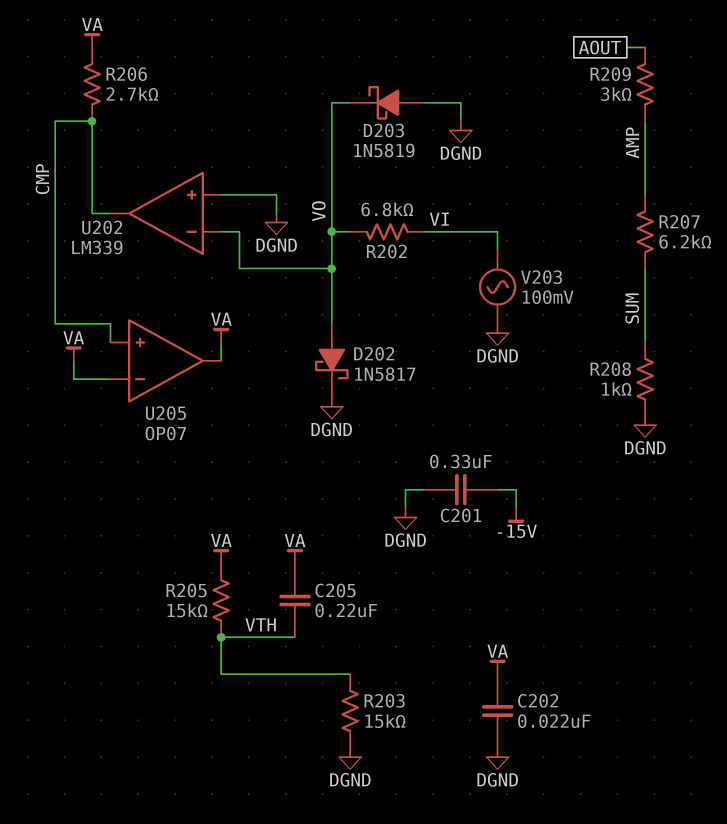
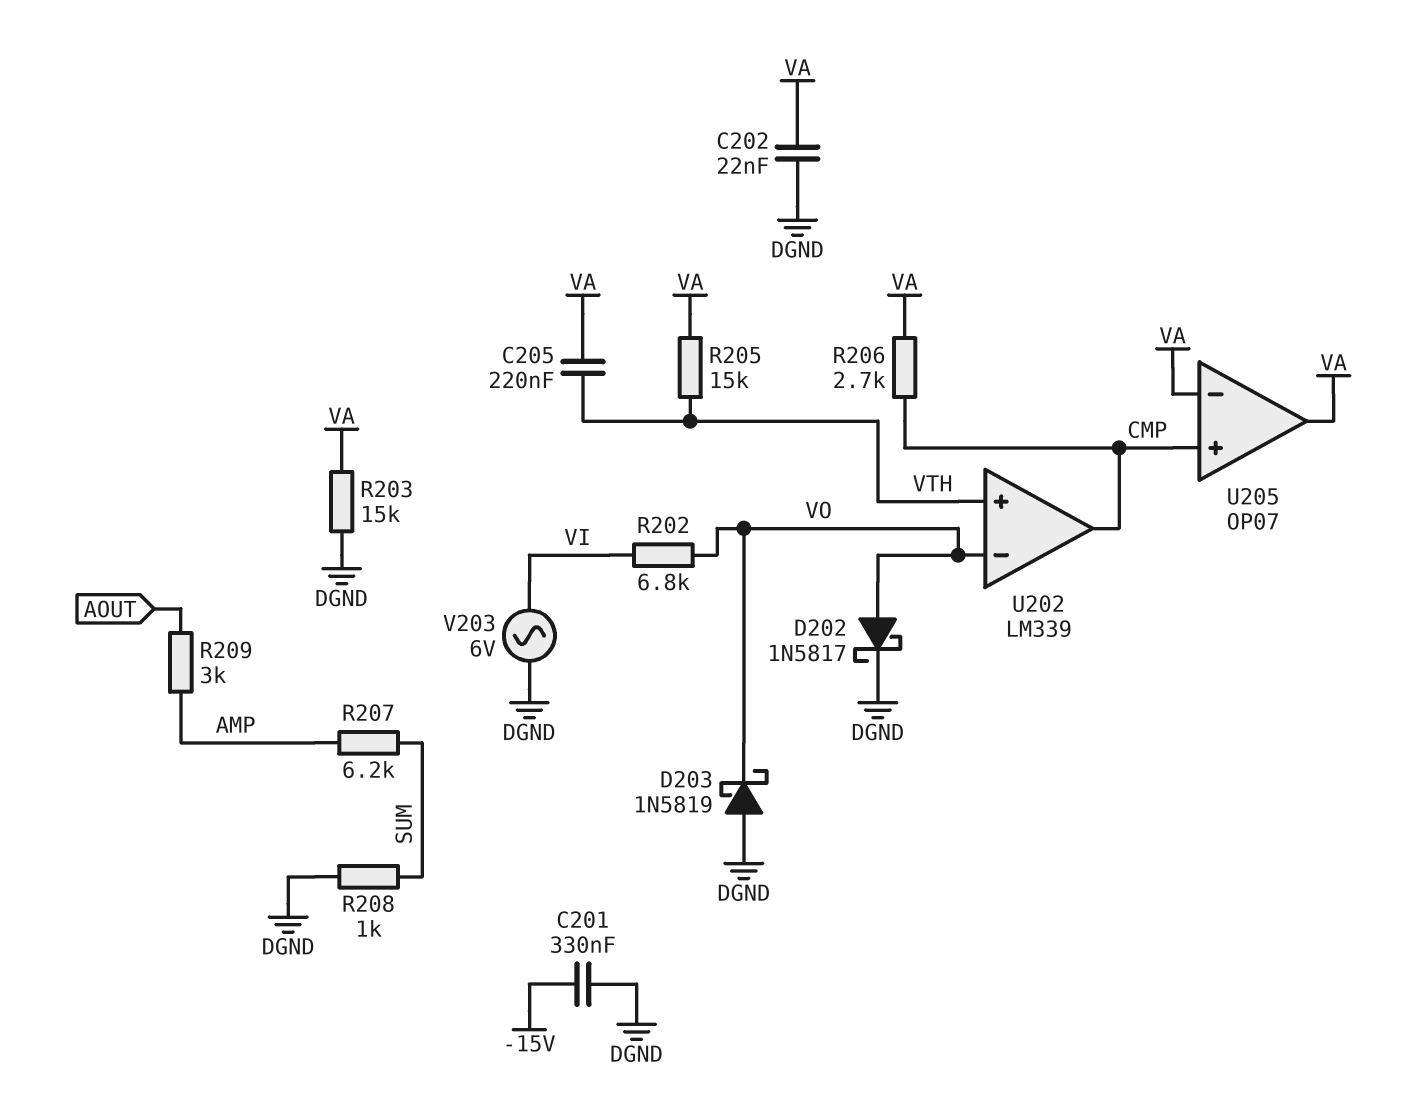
R203: 15k (DGND, VTH) -> 15k (DGND, VA)
U202 pin in+: DGND -> VTH
V203: AC 100mV (DGND, VI) -> AC 6V (DGND, VI)

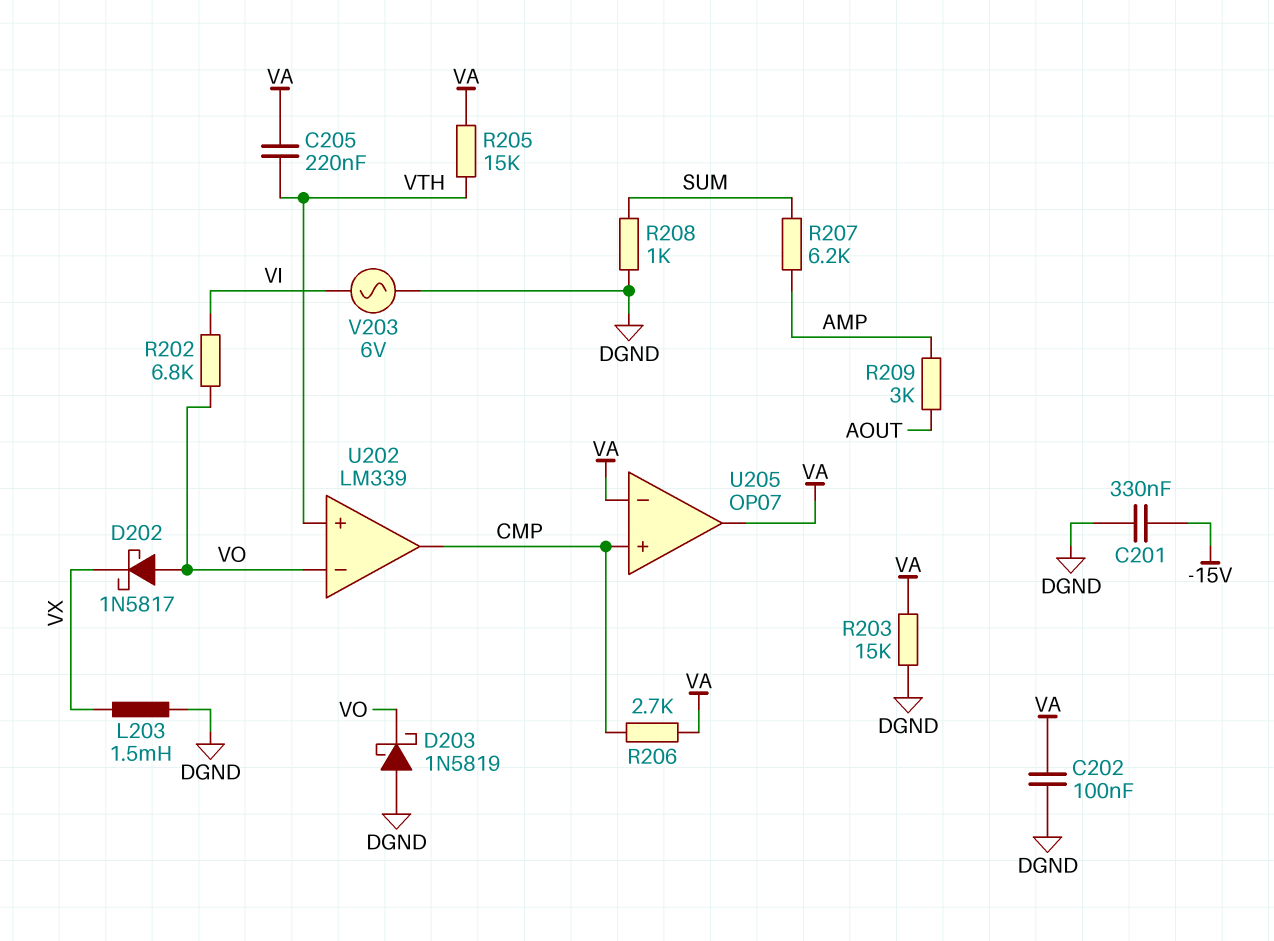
C202: 22nF (DGND, VA) -> 100nF (DGND, VA)
D202: schottky 1N5817 (A VO, K DGND) -> schottky 1N5817 (A VO, K VX)
L203: none -> 1.5mH (DGND, VX)

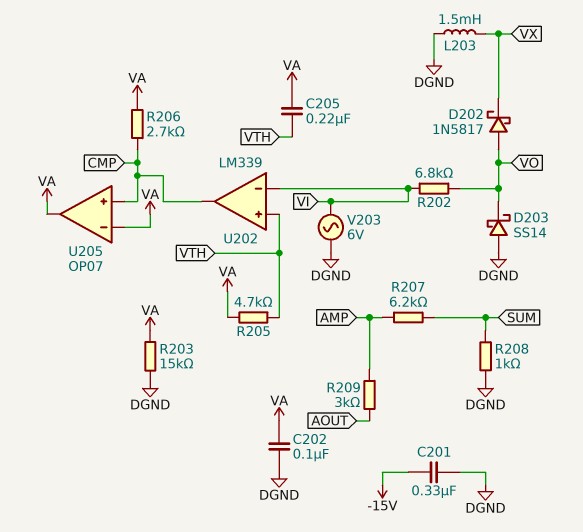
D203: schottky 1N5819 (A DGND, K VO) -> schottky SS14 (A DGND, K VO)
R205: 15k (VA, VTH) -> 4.7k (VA, VTH)
U202 pin in-: VO -> VI

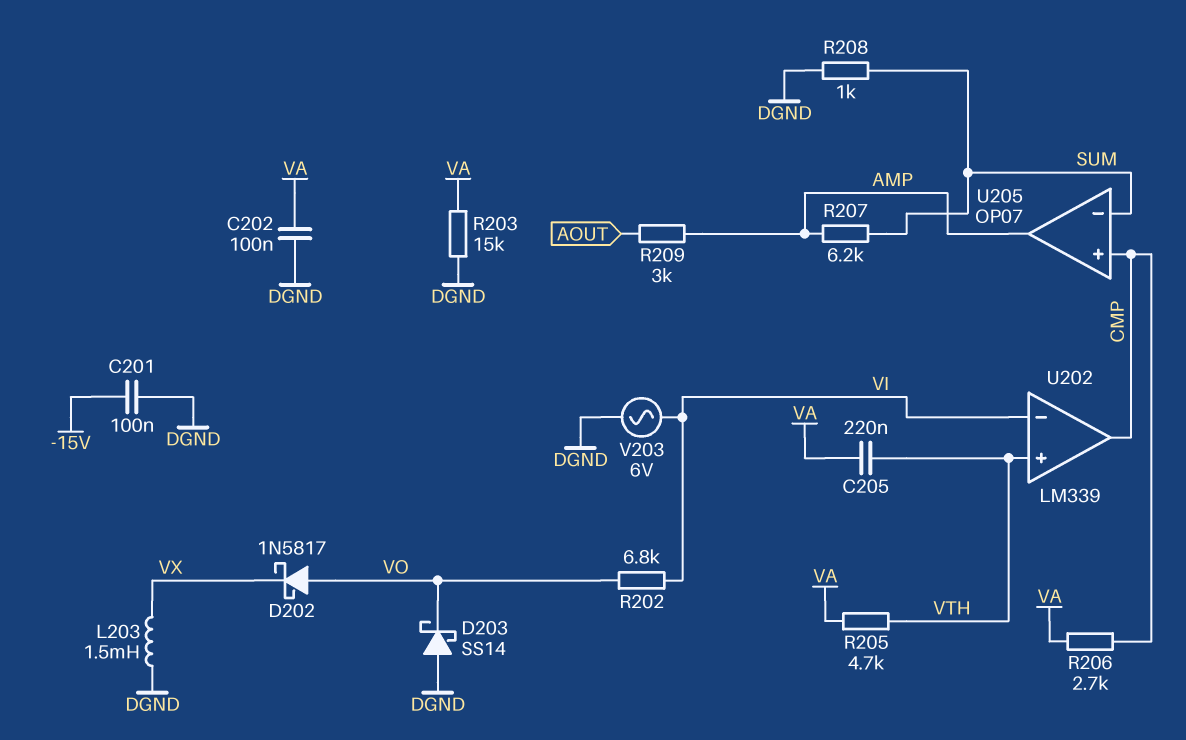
C201: 330nF (-15V, DGND) -> 100nF (-15V, DGND)
U205 pin in-: VA -> SUM
U205 pin out: VA -> AMP

